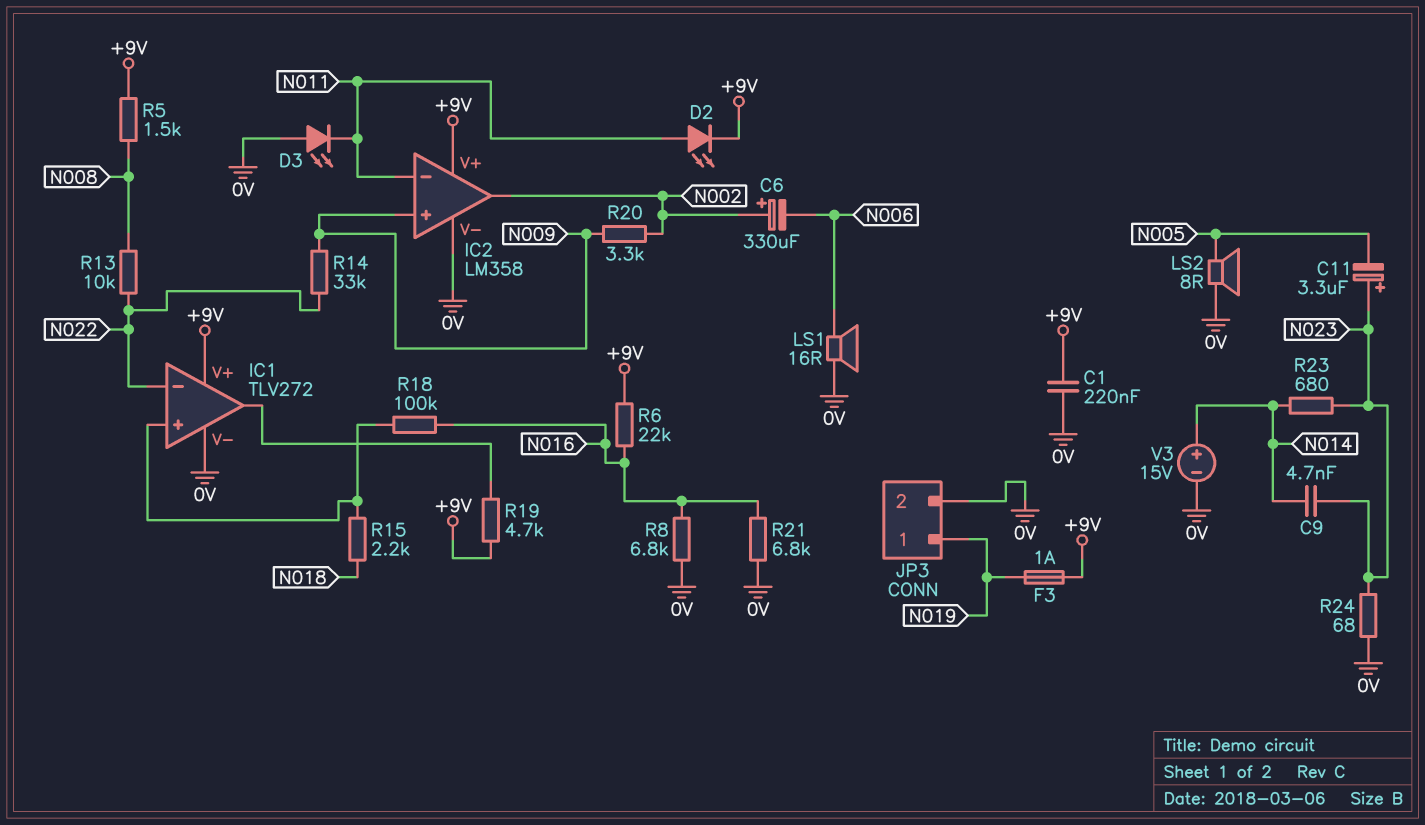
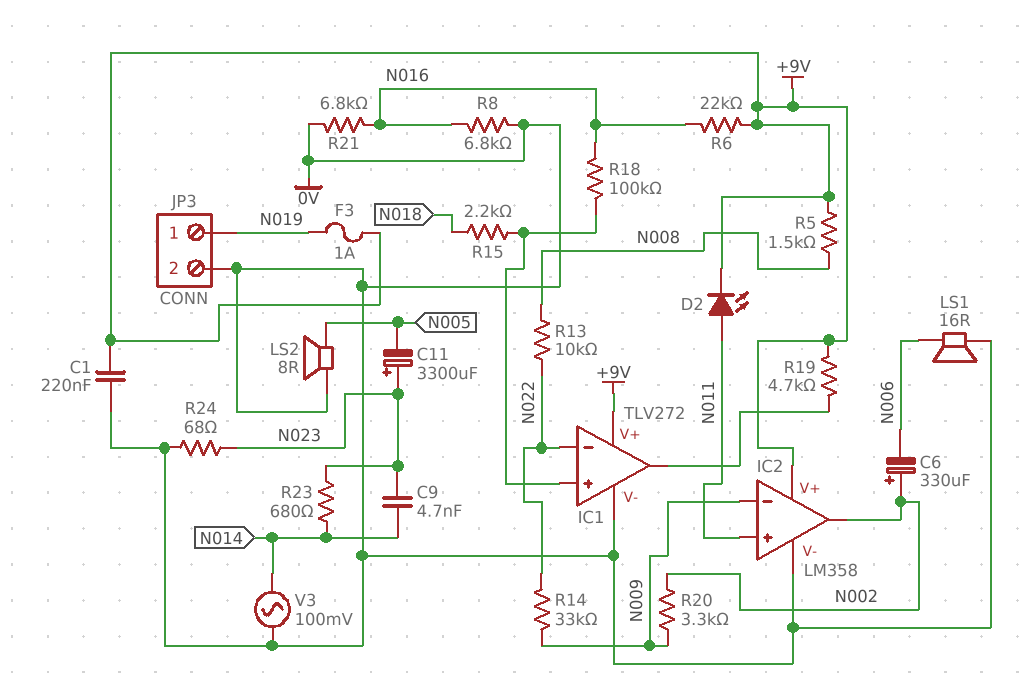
C11: 3.3uF (plus N023, minus N005) -> 3300uF (plus N023, minus N005)
D3: LED (A 0V, K N011) -> none
IC2 pin in+: N009 -> N011
IC2 pin in-: N011 -> N009
V3: 15V (plus N014, minus 0V) -> AC 100mV (0V, N014)

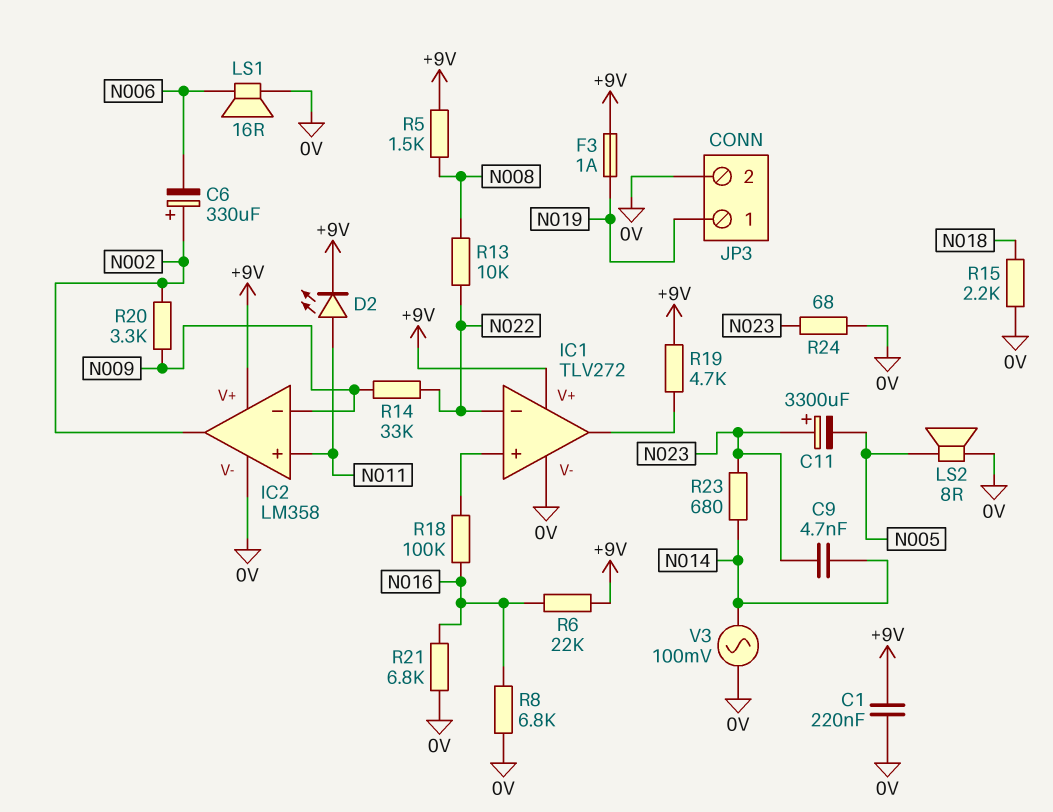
R15: 2.2k (IC1/in+, N018) -> 2.2k (0V, N018)

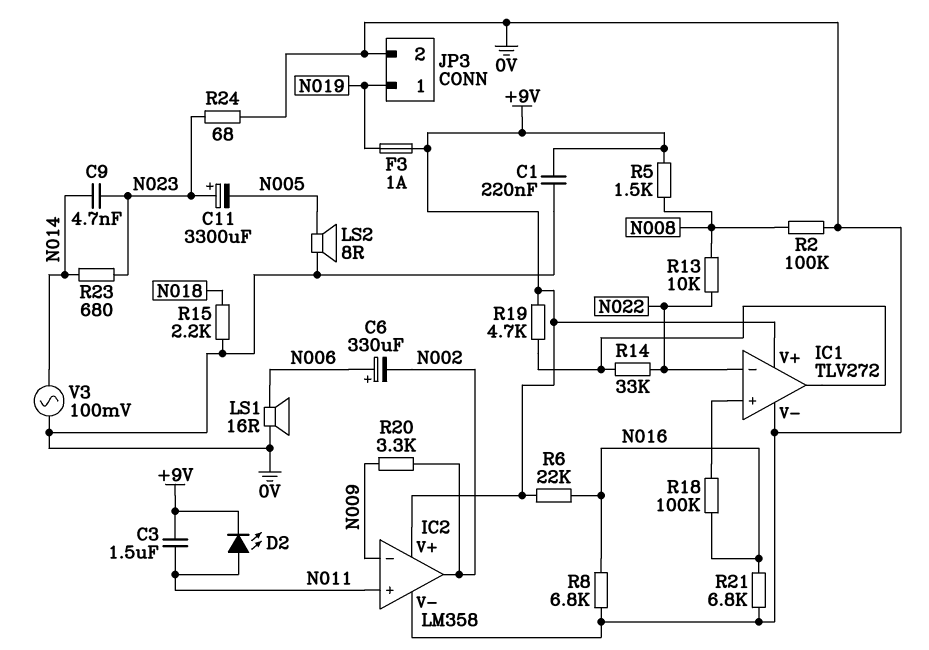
C3: none -> 1.5uF (+9V, N011)
C6: 330uF (plus N002, minus N006) -> 330uF (plus N006, minus N002)
R2: none -> 100k (0V, N008)
R14: 33k (N009, N022) -> 33k (IC1/out, N022)

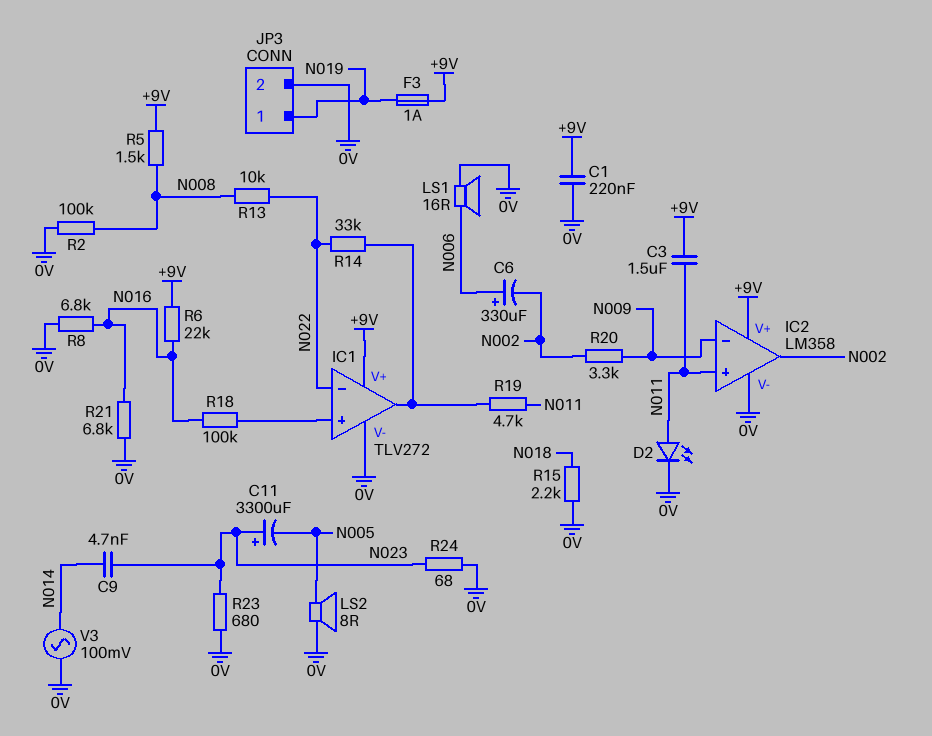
D2: LED (A N011, K +9V) -> LED (A N011, K 0V)
R19: 4.7k (+9V, IC1/out) -> 4.7k (IC1/out, N011)
R23: 680 (N014, N023) -> 680 (0V, N023)

